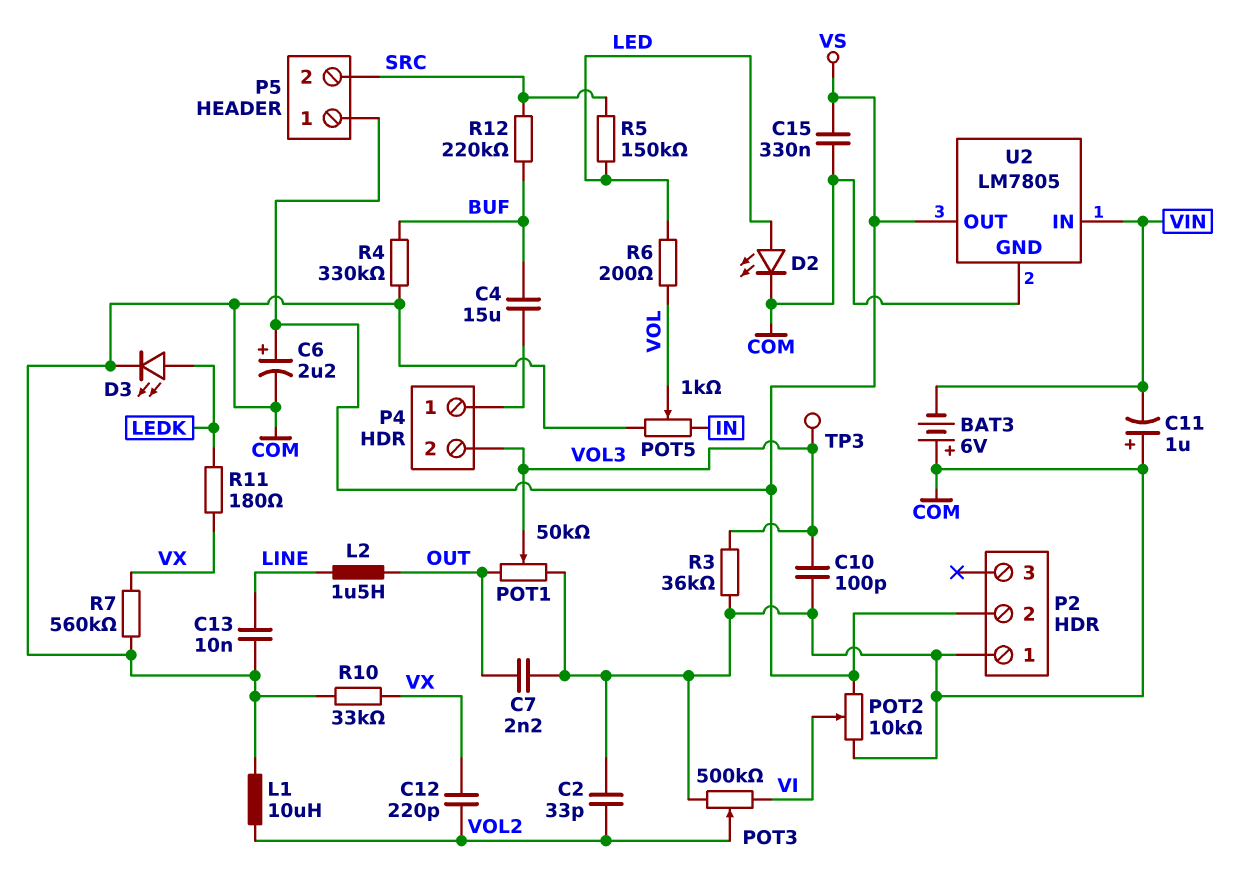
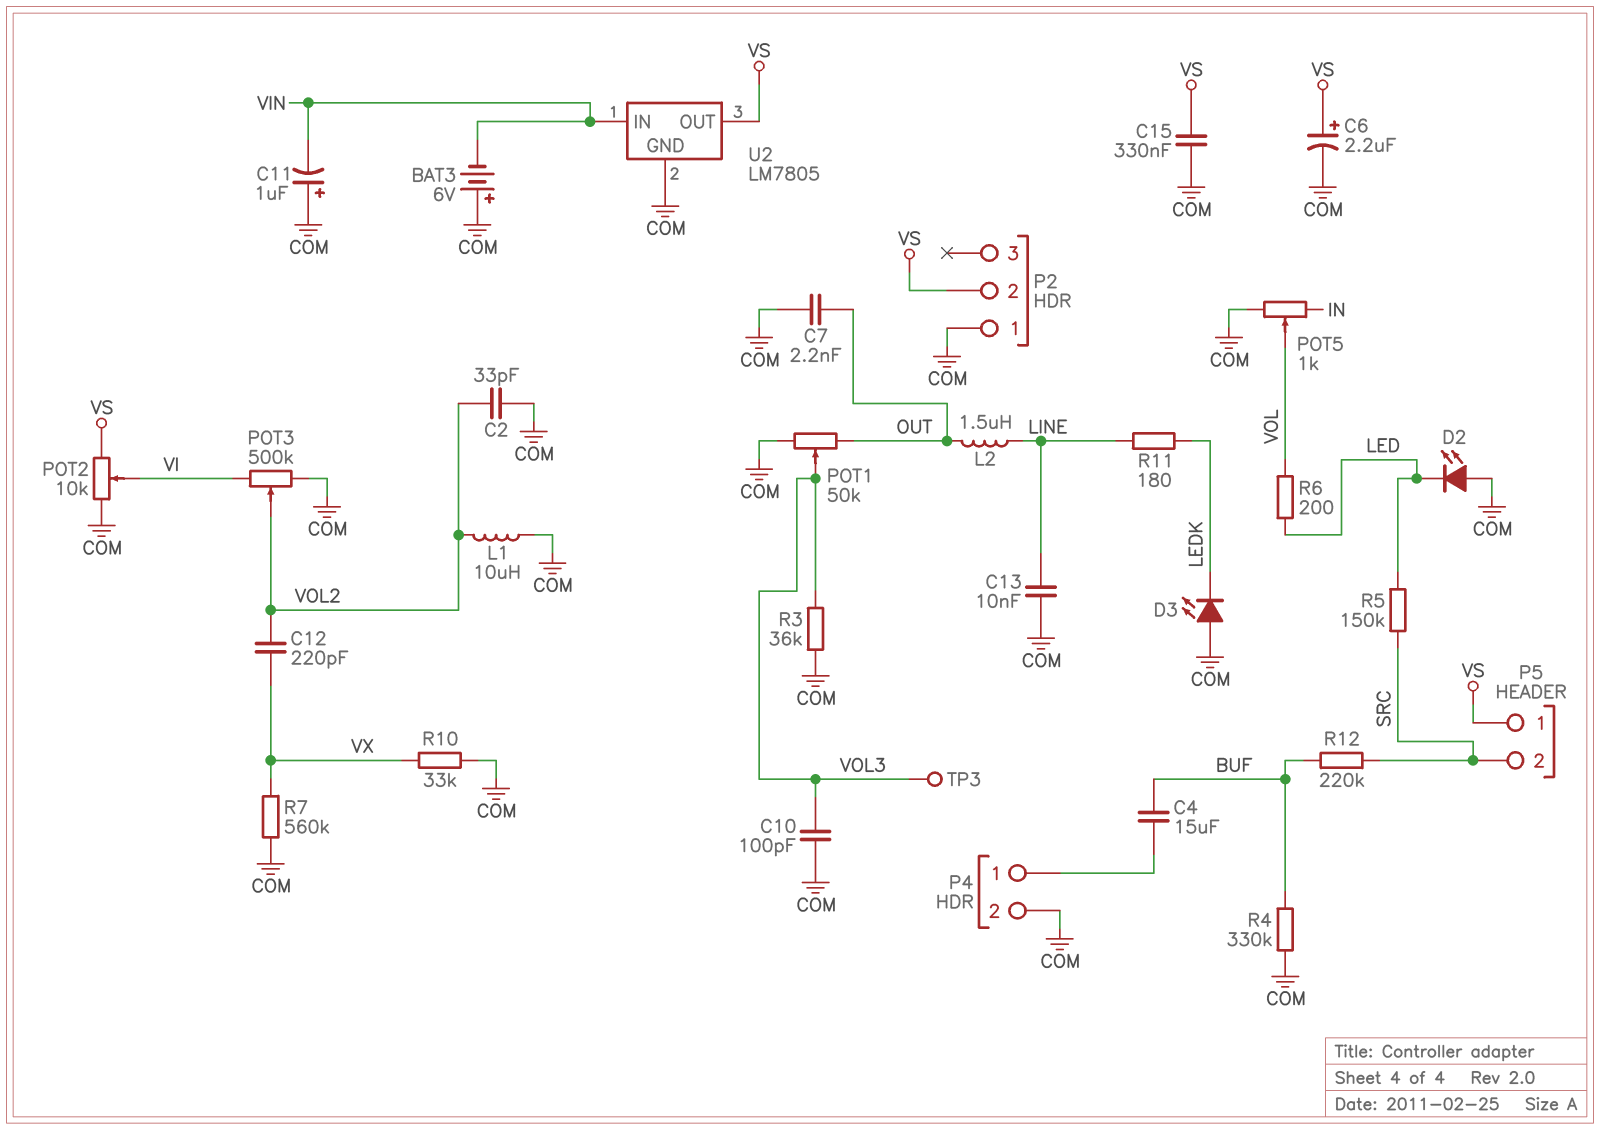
D2: LED (A LED, K COM) -> LED (A COM, K LED)
D3: LED (A LEDK, K COM) -> LED (A COM, K LEDK)
P4 pin 2: VOL3 -> COM
R11: 180 (LEDK, VX) -> 180 (LEDK, LINE)

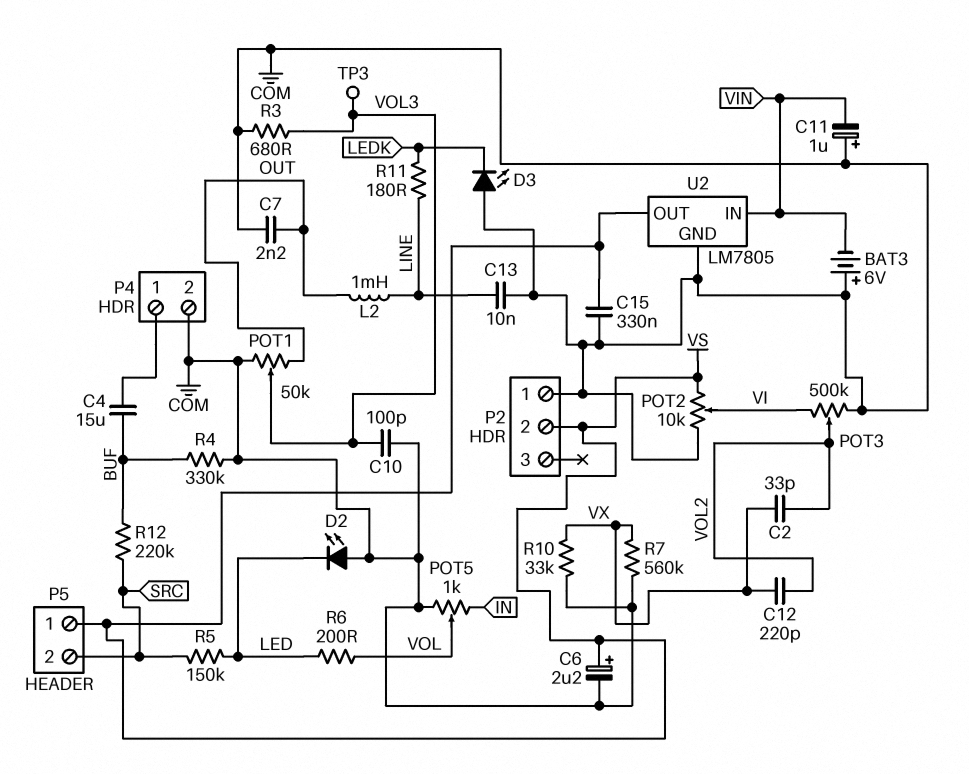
C2: 33pF (COM, VOL2) -> 33pF (VOL2, VX)
L1: 10uH (COM, VOL2) -> none
L2: 1.5uH (LINE, OUT) -> 1mH (LINE, OUT)
R3: 36k (COM, VOL3) -> 680 (COM, VOL3)

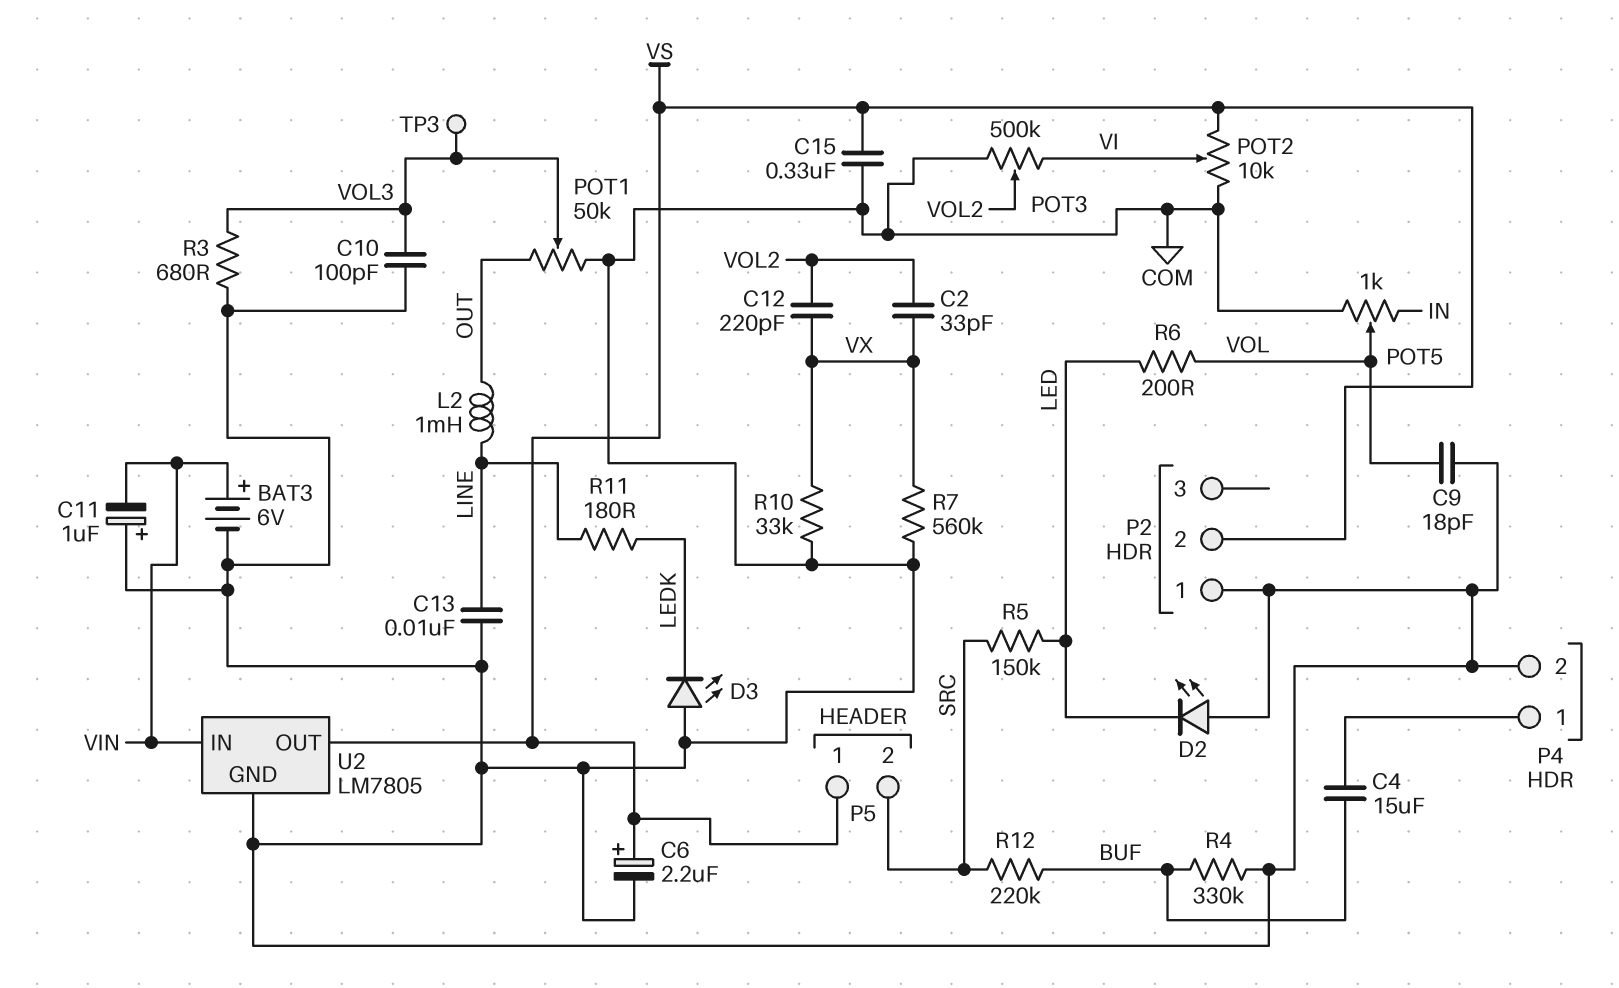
BAT3: 6V (plus COM, minus VIN) -> 6V (plus VIN, minus COM)
C7: 2.2nF (COM, OUT) -> none
C9: none -> 18pF (COM, VOL)

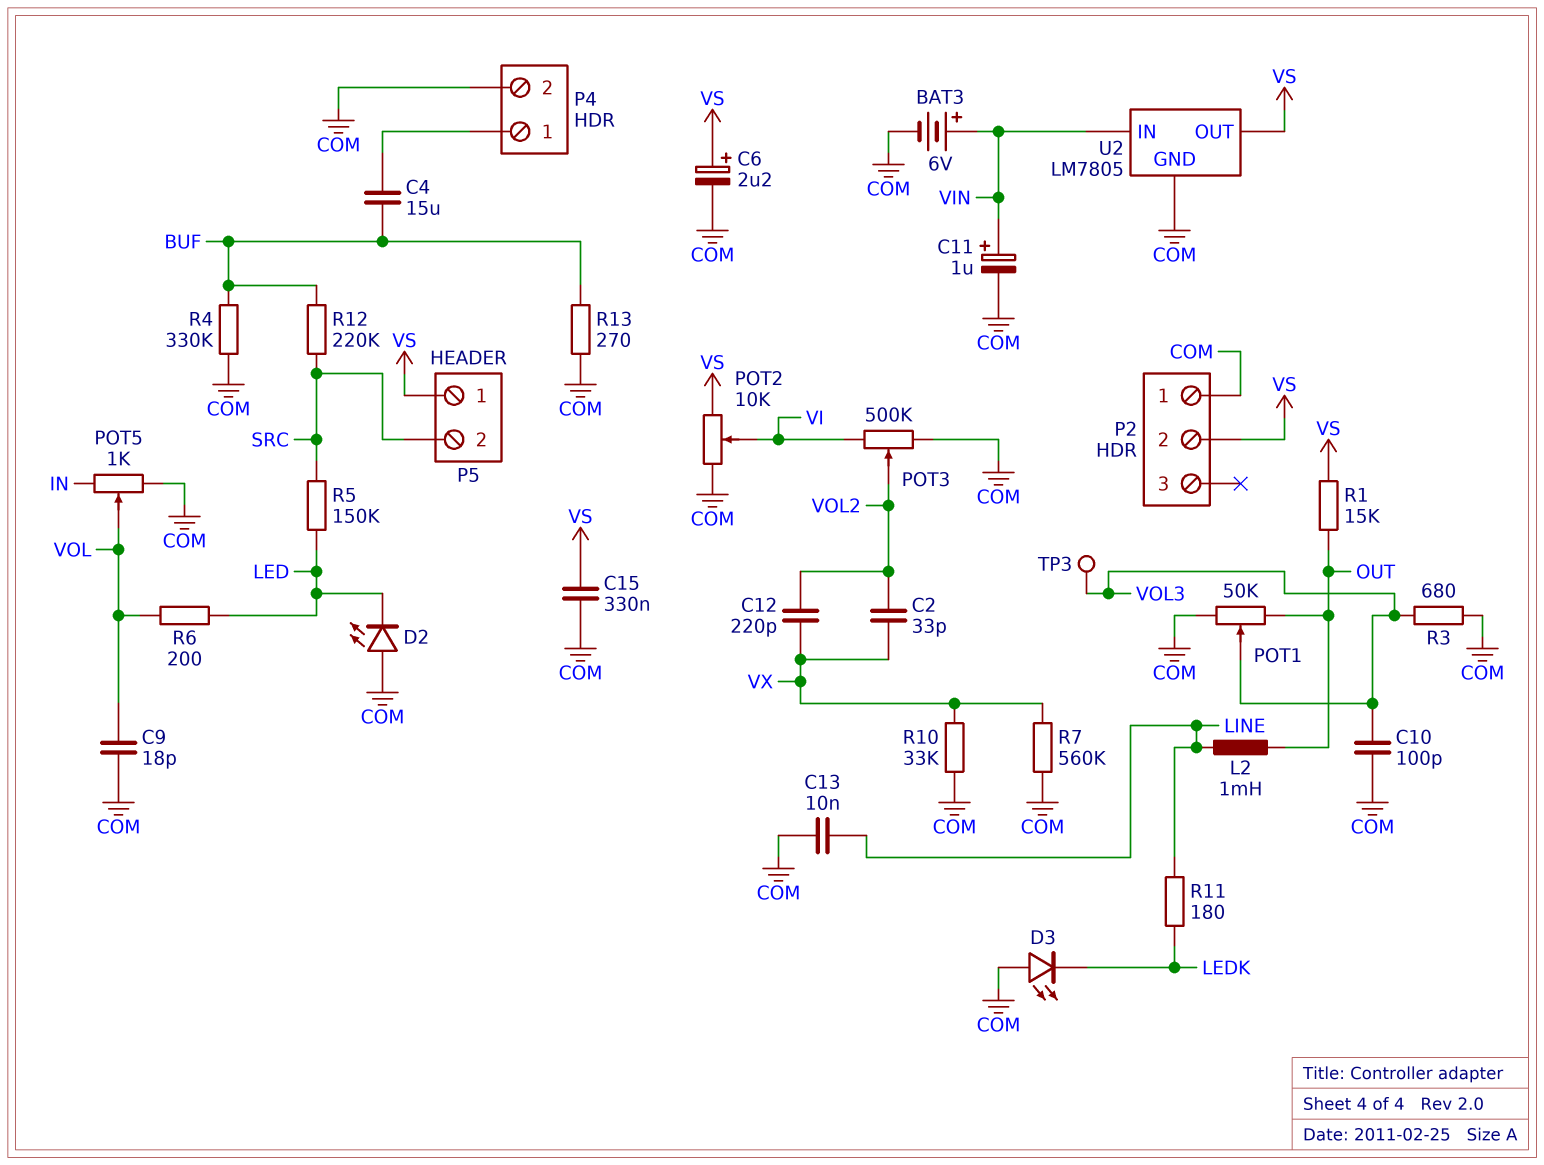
C11: 1uF (plus COM, minus VIN) -> 1uF (plus VIN, minus COM)
R1: none -> 15k (OUT, VS)
R13: none -> 270 (BUF, COM)

